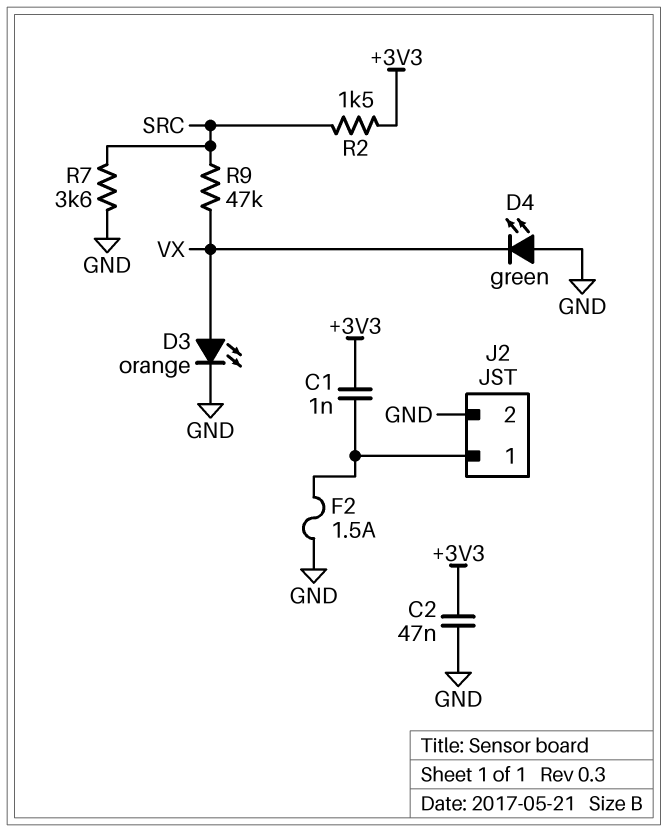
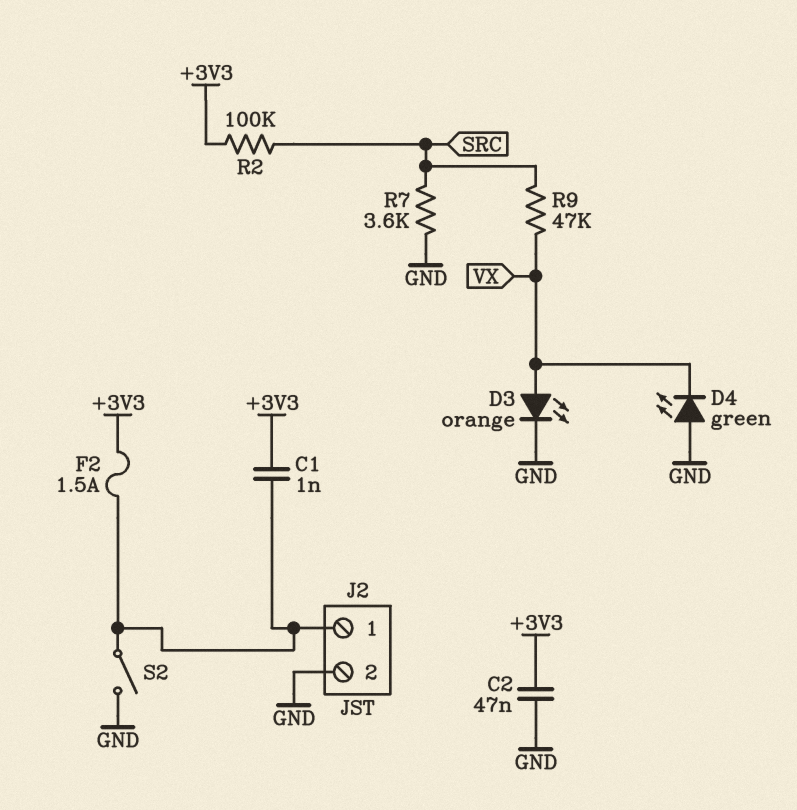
F2: 1.5A (GND, J2/1) -> 1.5A (+3V3, J2/1)
R2: 1.5k (+3V3, SRC) -> 100k (+3V3, SRC)
S2: none -> switch (GND, J2/1)

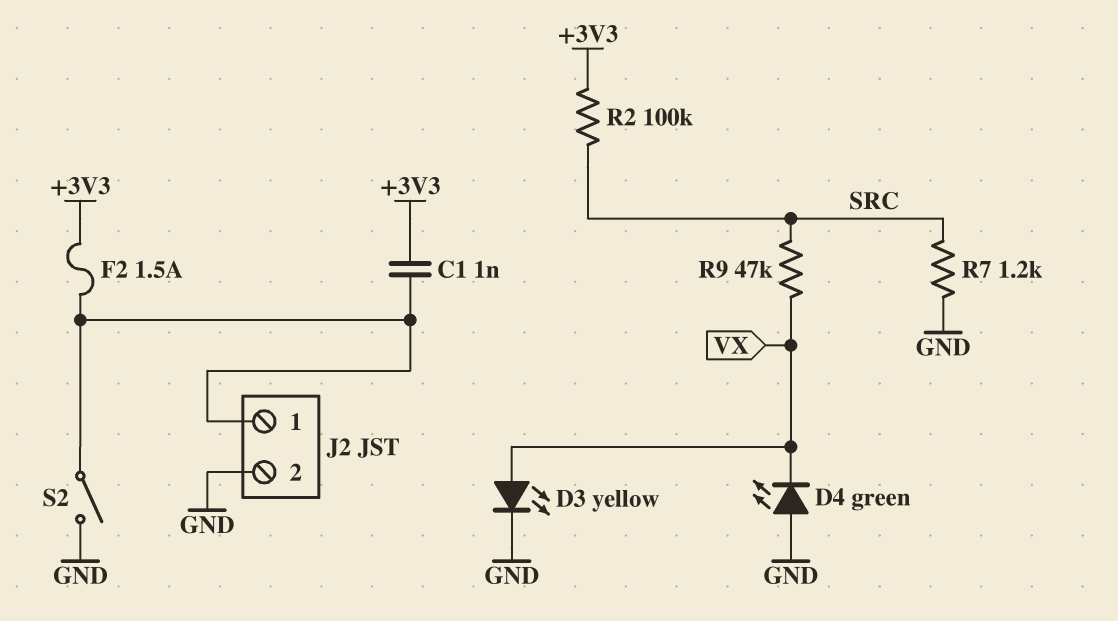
C2: 47nF (+3V3, GND) -> none
D3: LED orange (A VX, K GND) -> LED yellow (A VX, K GND)
R7: 3.6k (GND, SRC) -> 1.2k (GND, SRC)

